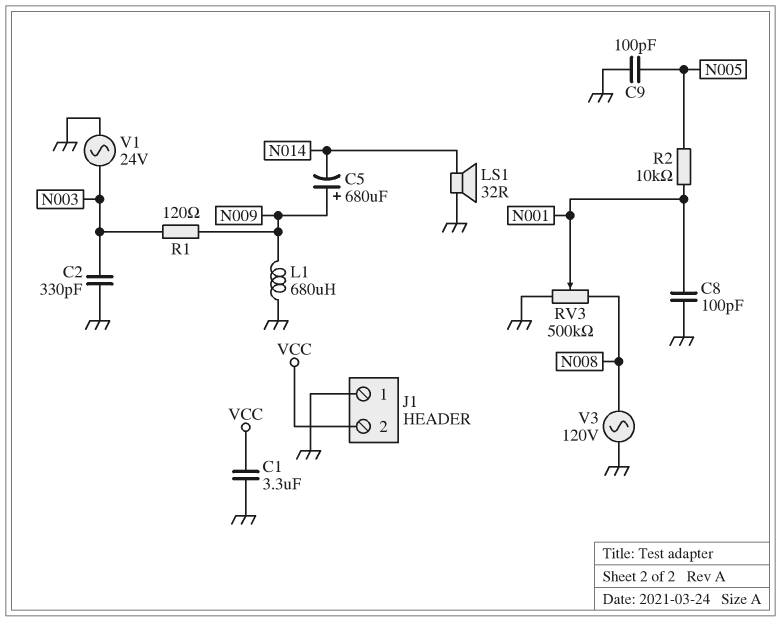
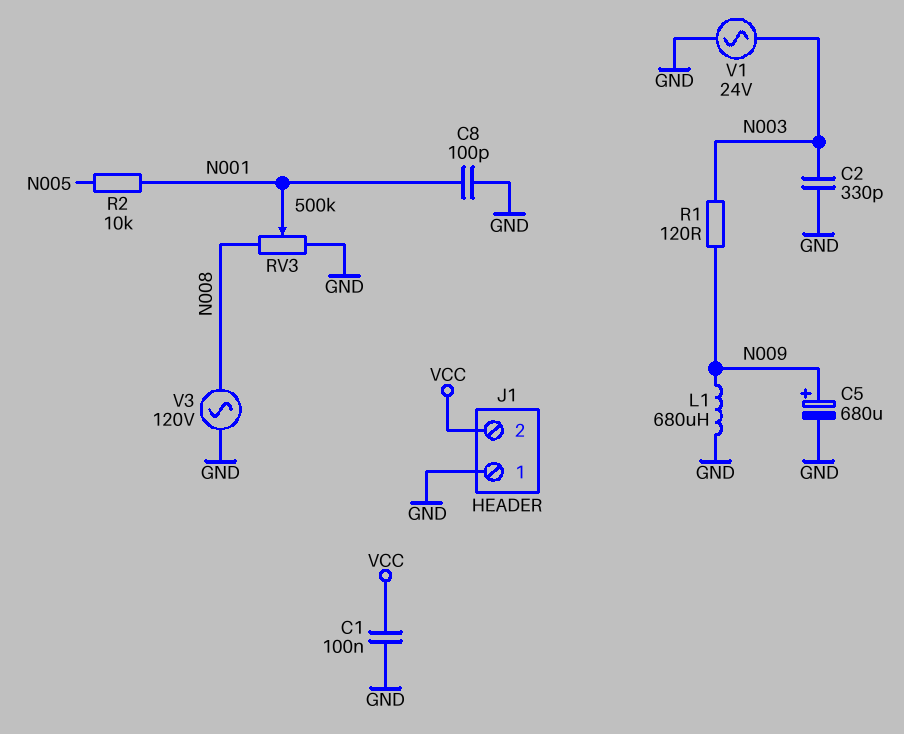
C1: 3.3uF (GND, VCC) -> 100nF (GND, VCC)
C5: 680uF (plus N009, minus N014) -> 680uF (plus N009, minus GND)
C9: 100pF (GND, N005) -> none
LS1: speaker 32R (GND, N014) -> none

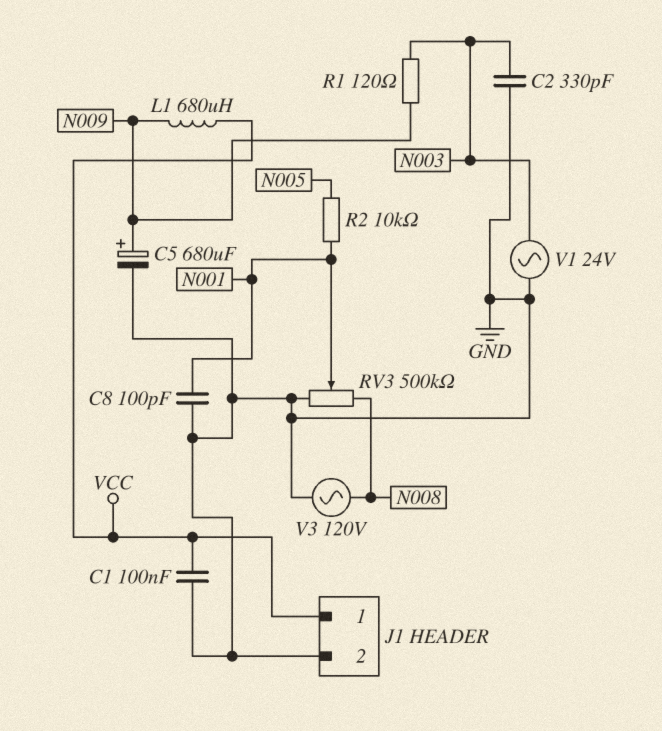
J1 pin 1: GND -> VCC
J1 pin 2: VCC -> GND
L1: 680uH (GND, N009) -> 680uH (N009, VCC)

